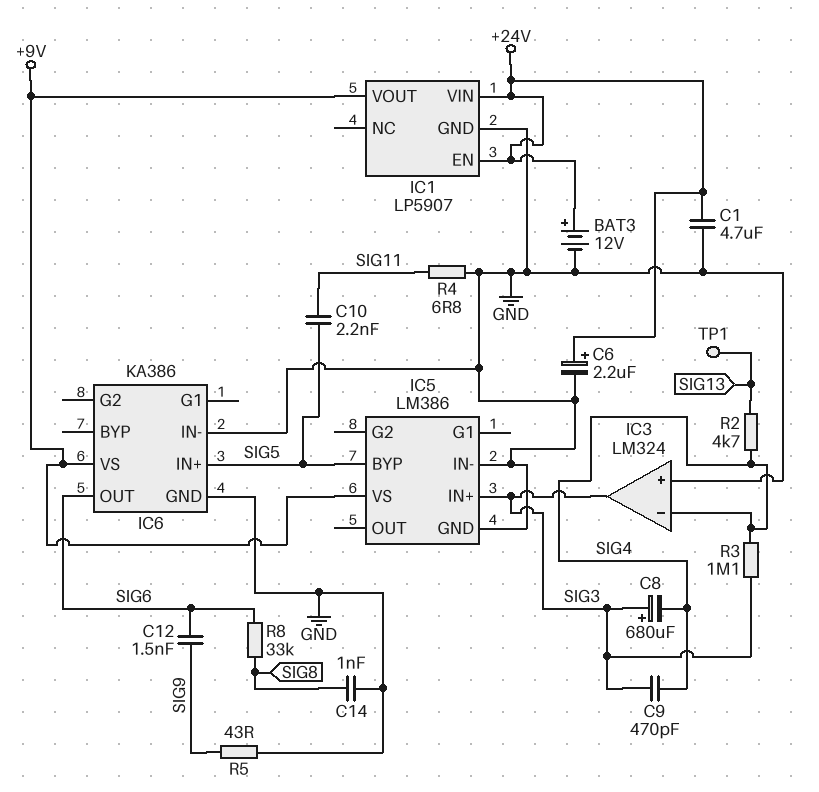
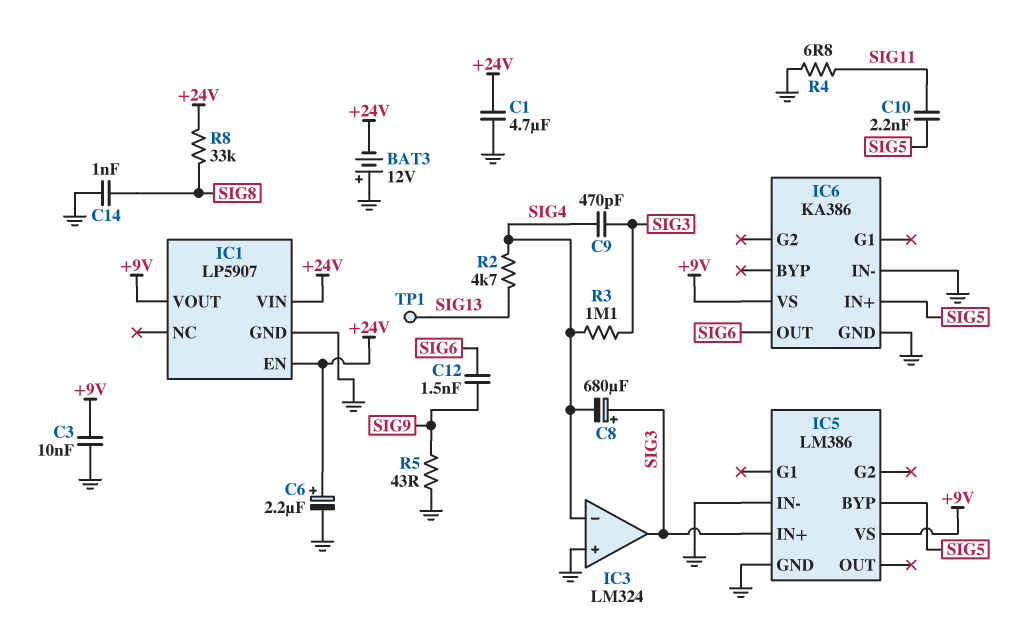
BAT3: 12V (plus +24V, minus GND) -> 12V (plus GND, minus +24V)
C3: none -> 10nF (+9V, GND)
R8: 33k (SIG6, SIG8) -> 33k (+24V, SIG8)

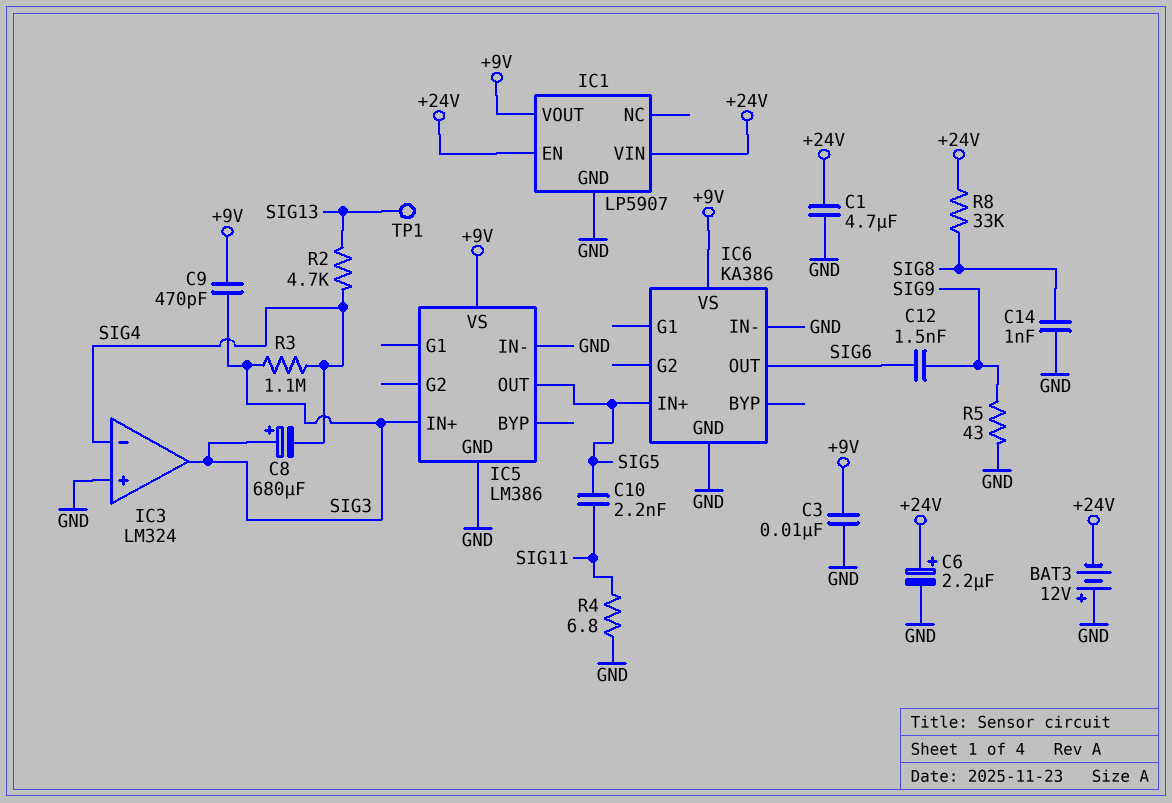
C9: 470pF (SIG3, SIG4) -> 470pF (+9V, SIG3)
IC5 pin BYP: SIG5 -> none
IC5 pin OUT: none -> SIG5

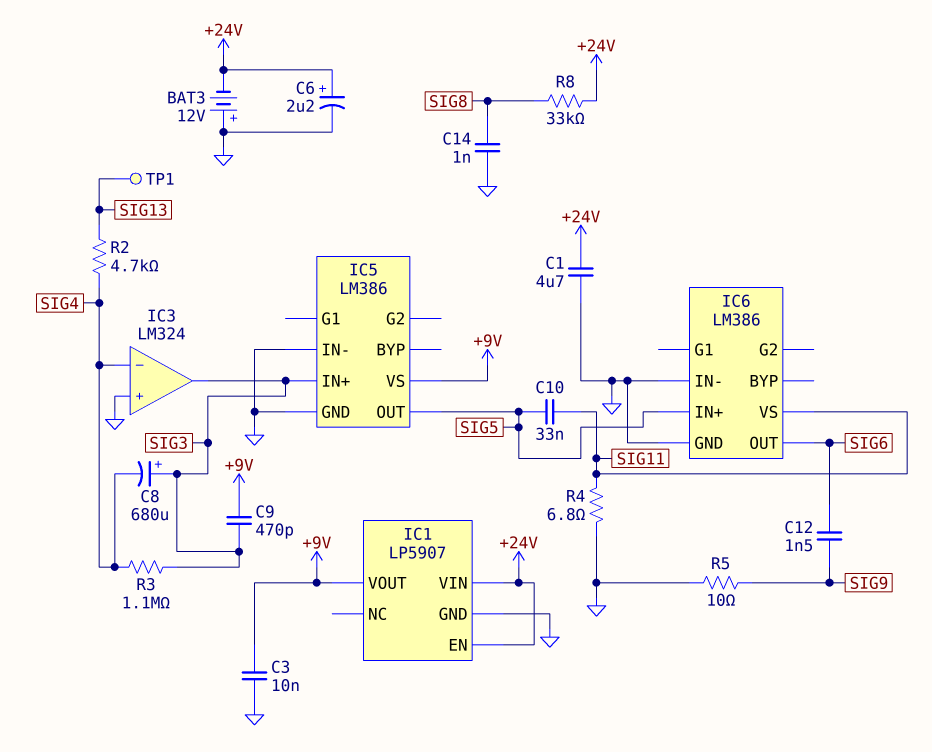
C10: 2.2nF (SIG5, SIG11) -> 33nF (SIG5, SIG11)
IC6: KA386 -> LM386
IC6 pin VS: +9V -> SIG11
R5: 43 (GND, SIG9) -> 10 (GND, SIG9)

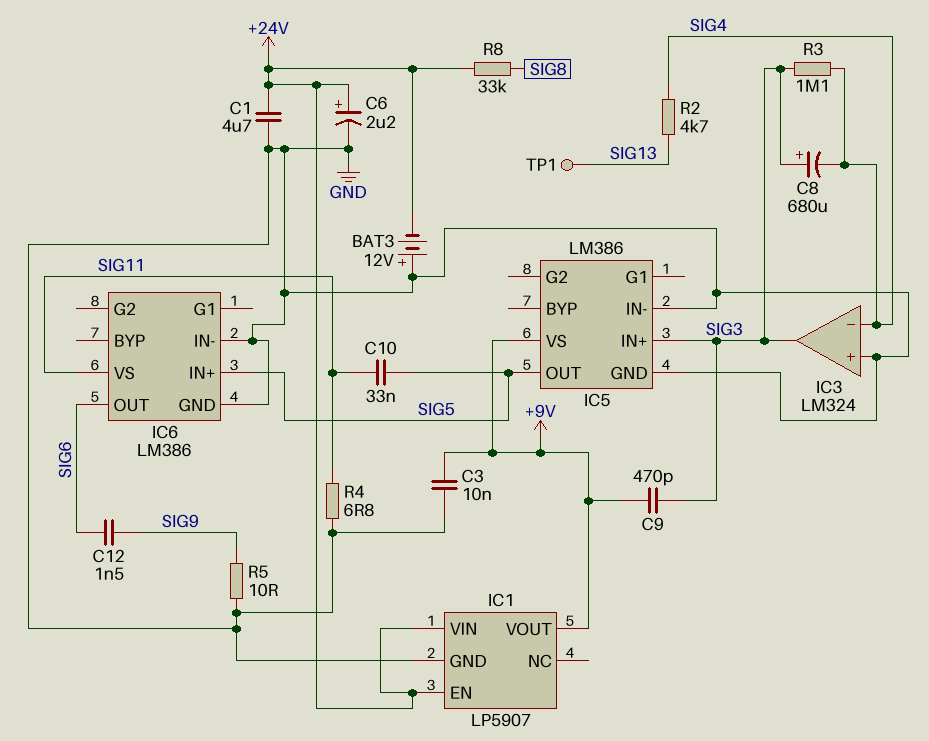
C14: 1nF (GND, SIG8) -> none

